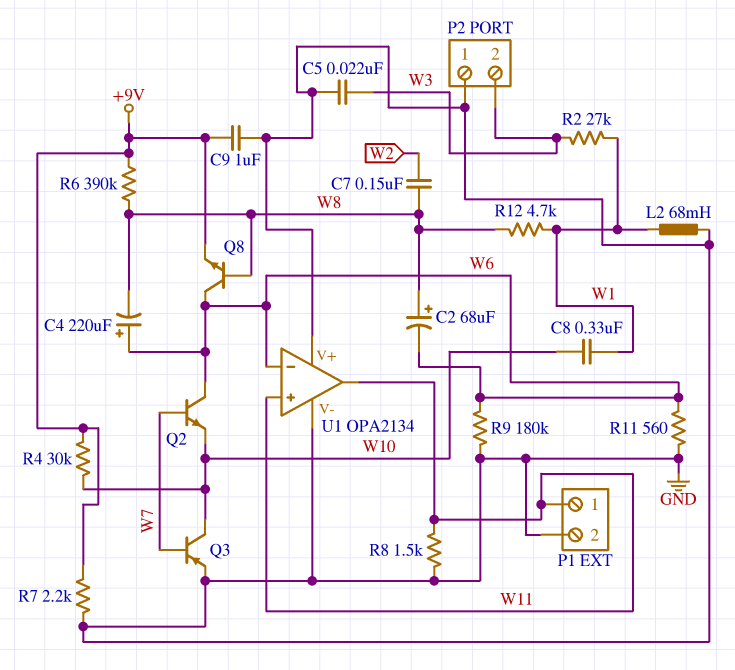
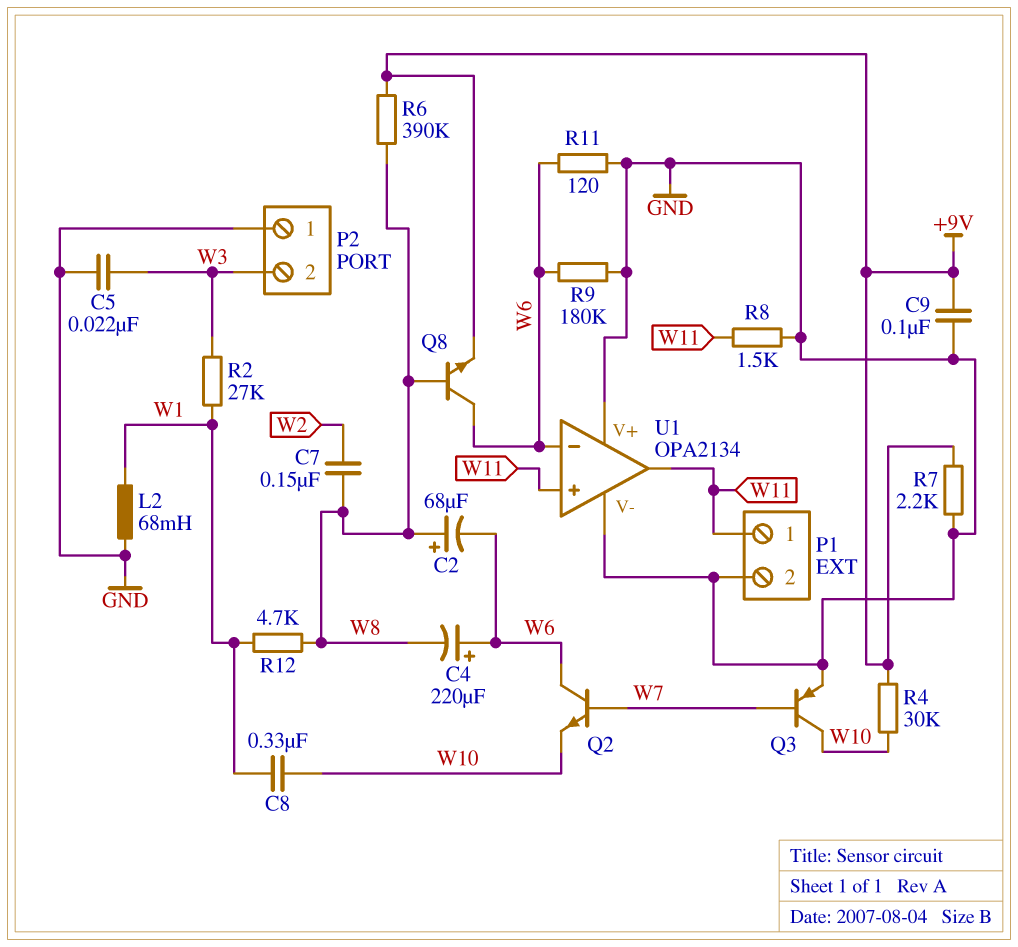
C9: 1uF (+9V, GND) -> 100nF (+9V, GND)
R11: 560 (GND, W6) -> 120 (GND, W6)

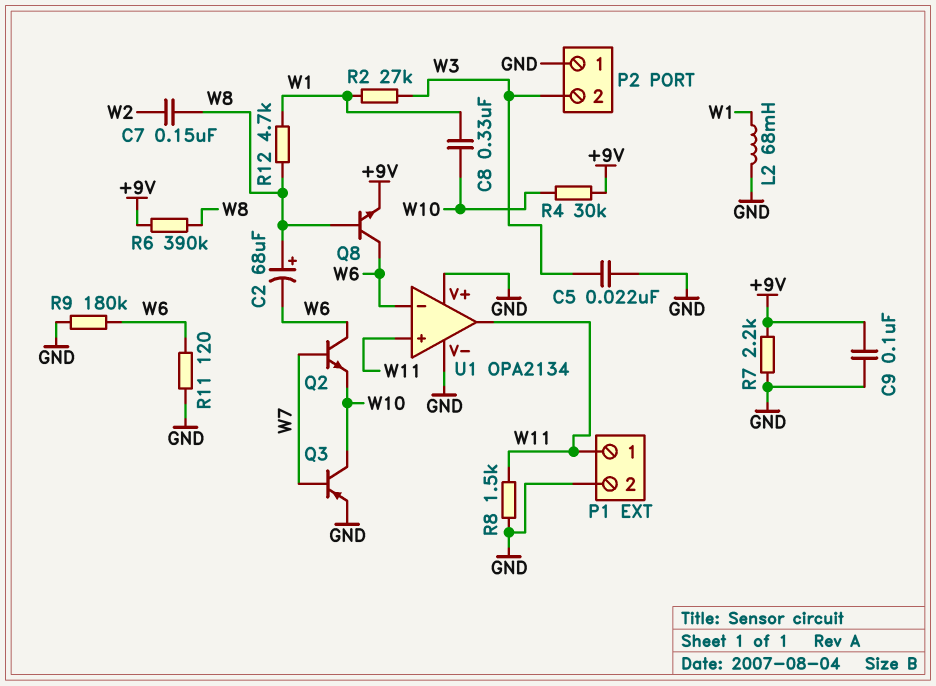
C4: 220uF (plus W6, minus W8) -> none

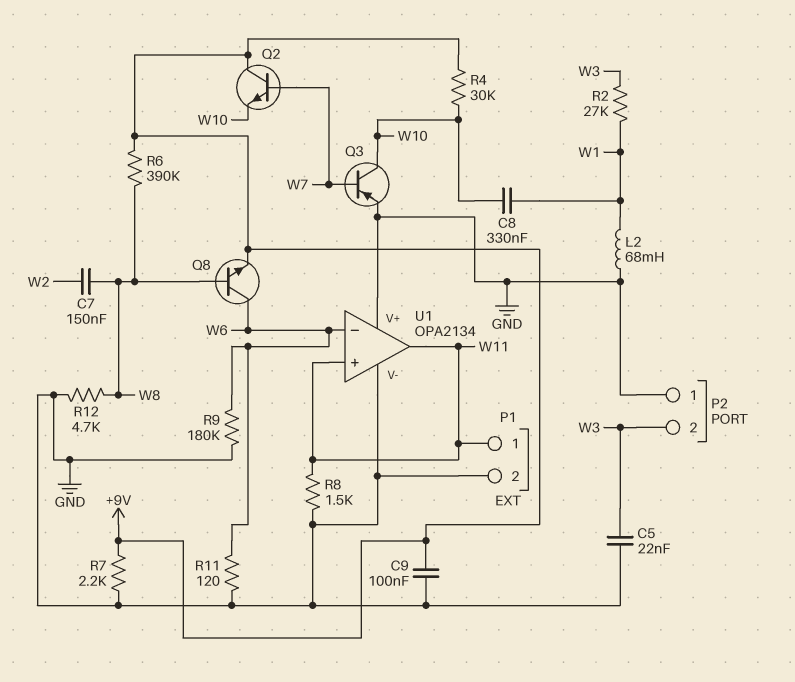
C2: 68uF (plus W8, minus W6) -> none
Q2: NPN (B W7, C W6, E W10) -> NPN (B W7, C +9V, E W10)
R12: 4.7k (W1, W8) -> 4.7k (GND, W8)

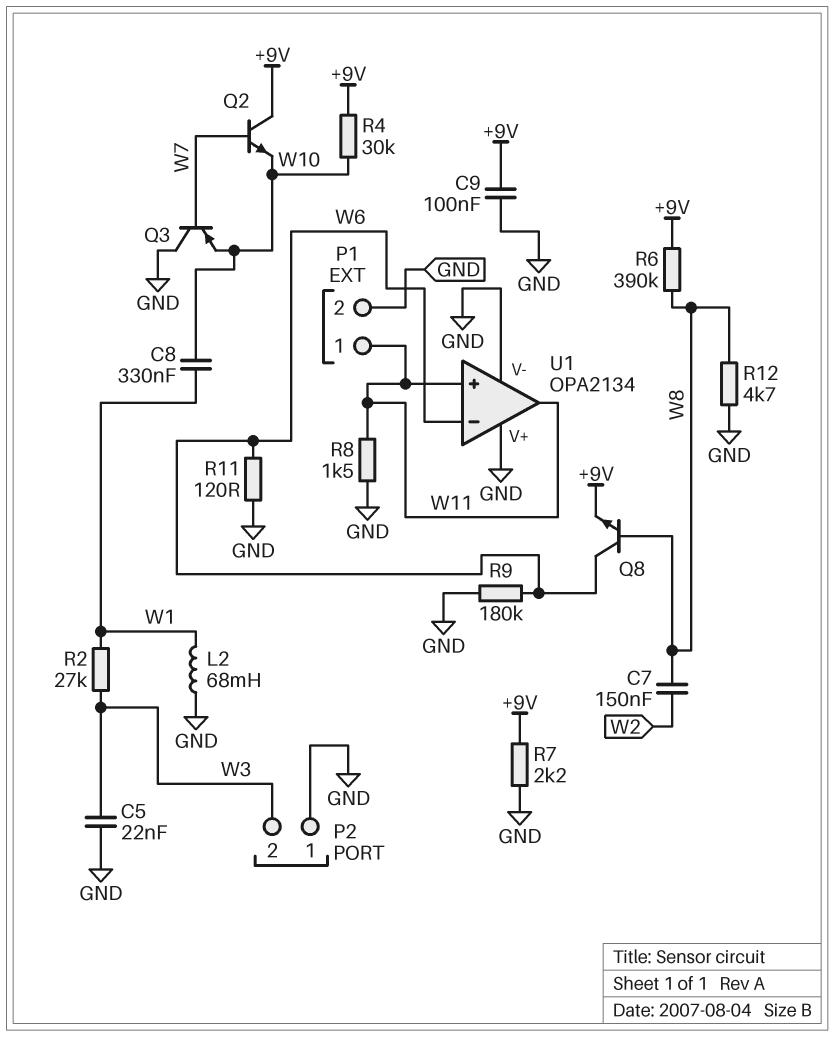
Q3: PNP (B W7, C W10, E GND) -> PNP (B W7, C GND, E W10)

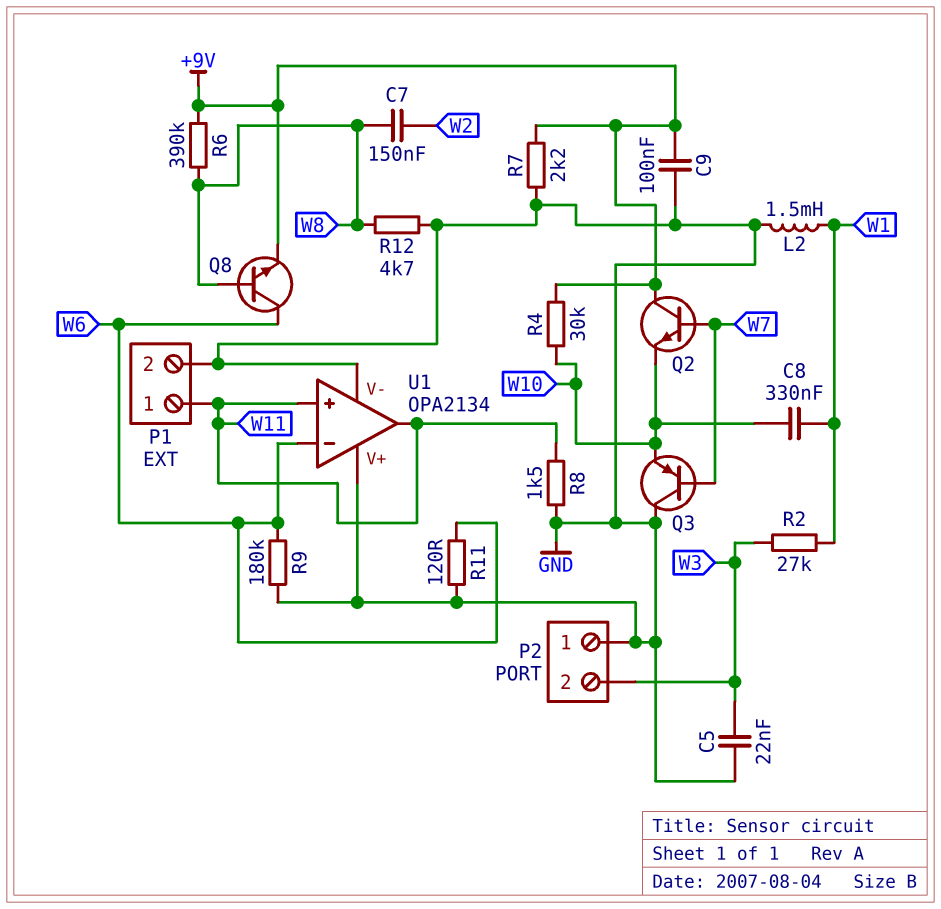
L2: 68mH (GND, W1) -> 1.5mH (GND, W1)

